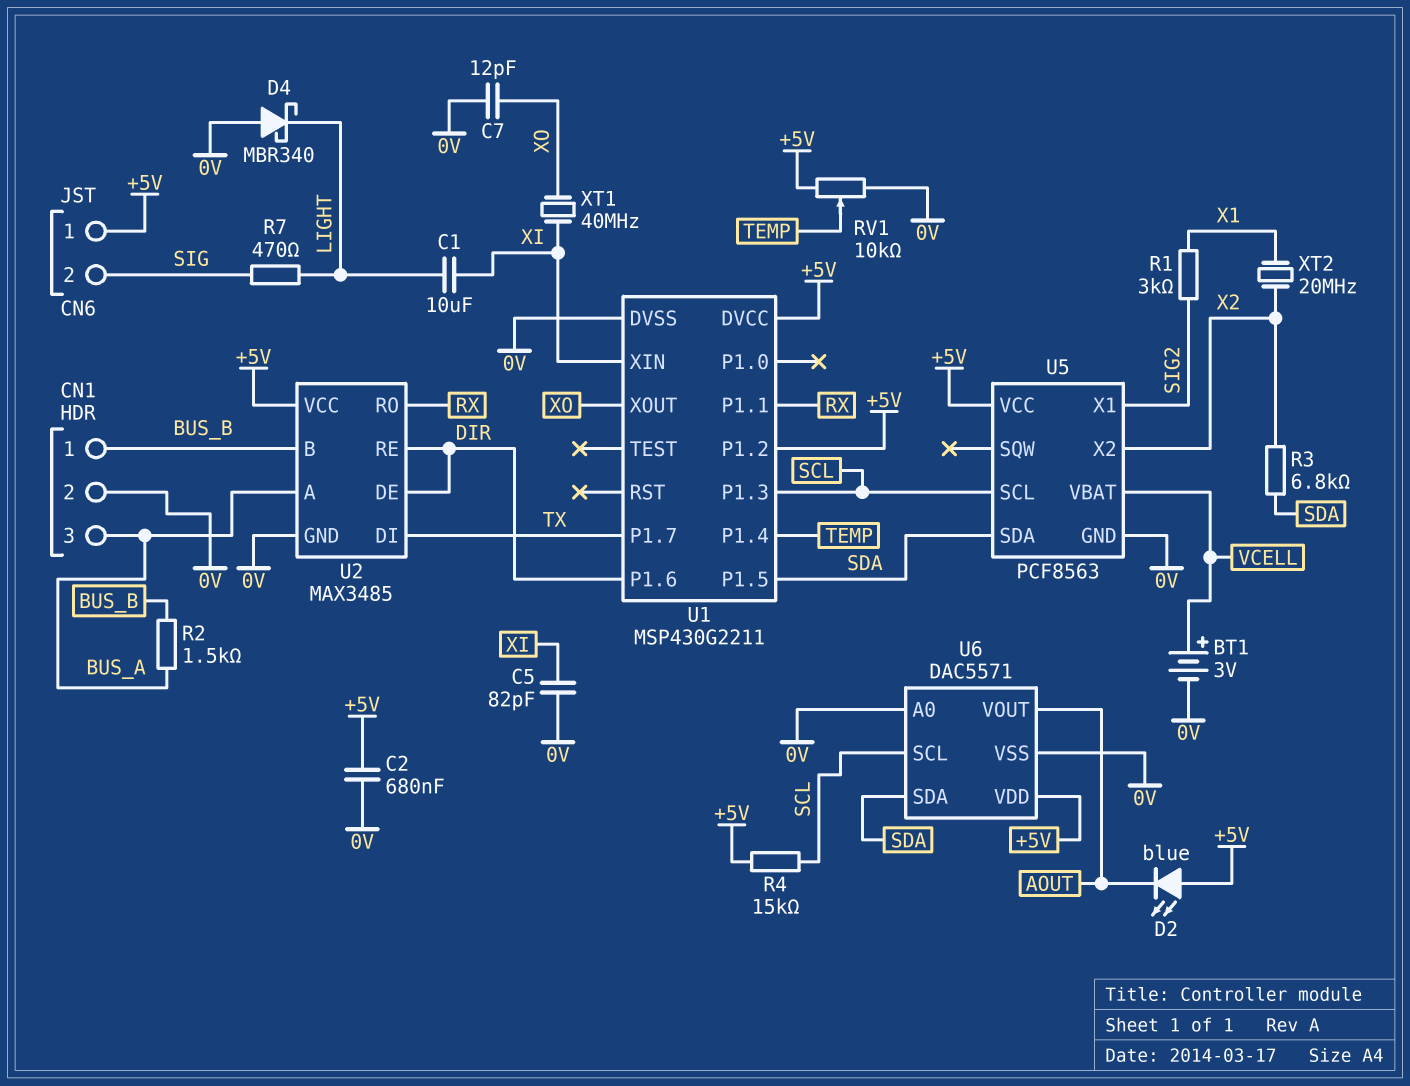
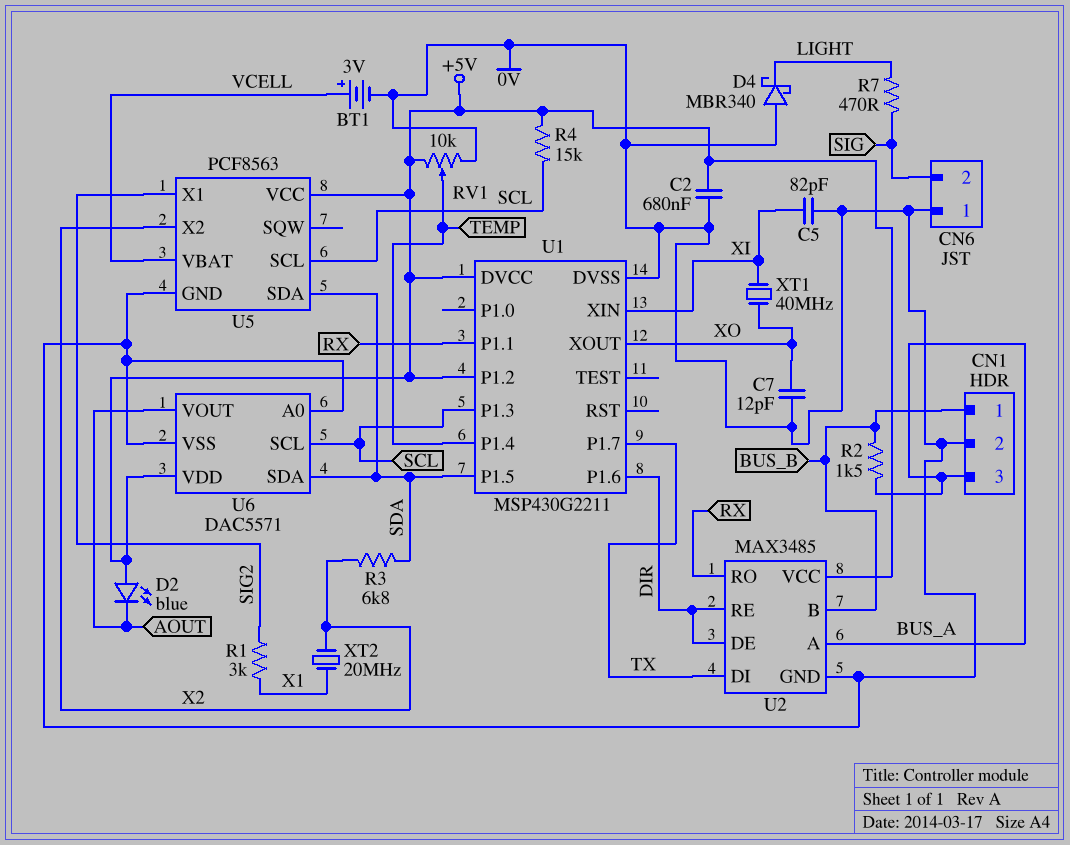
C1: 10uF (LIGHT, XI) -> none
CN6 pin 1: +5V -> 0V

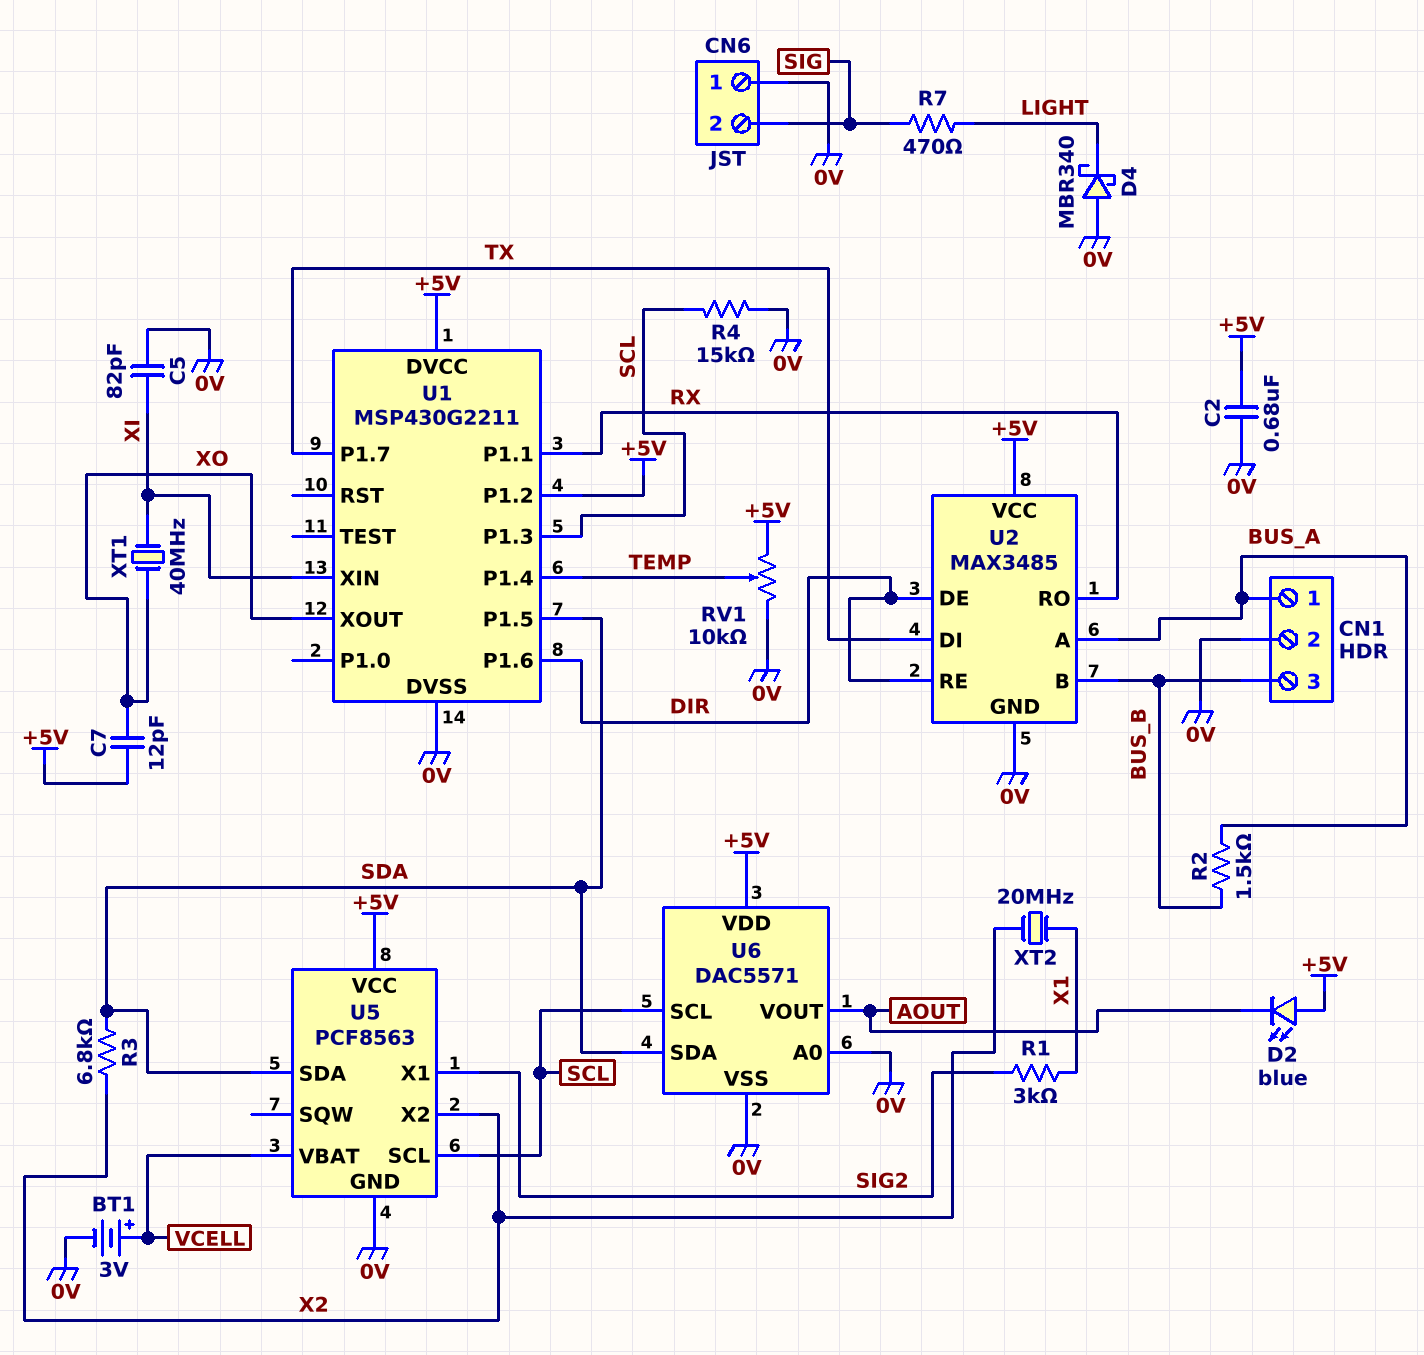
C7: 12pF (0V, XO) -> 12pF (+5V, XO)
CN1 pin 1: BUS_B -> BUS_A
CN1 pin 3: BUS_A -> BUS_B
R4: 15k (+5V, SCL) -> 15k (0V, SCL)

